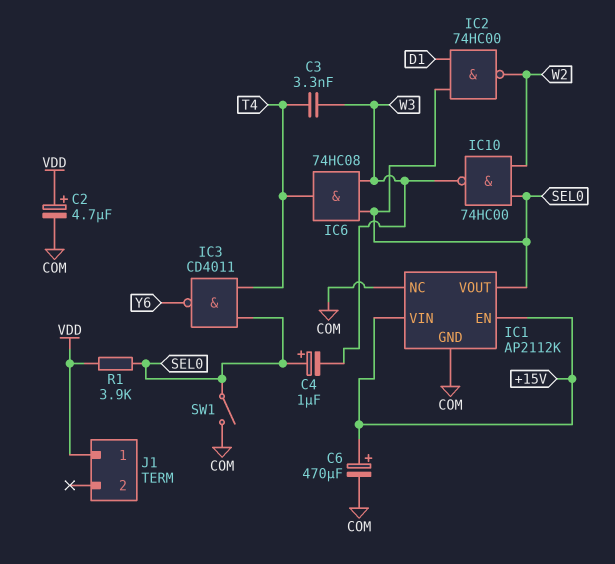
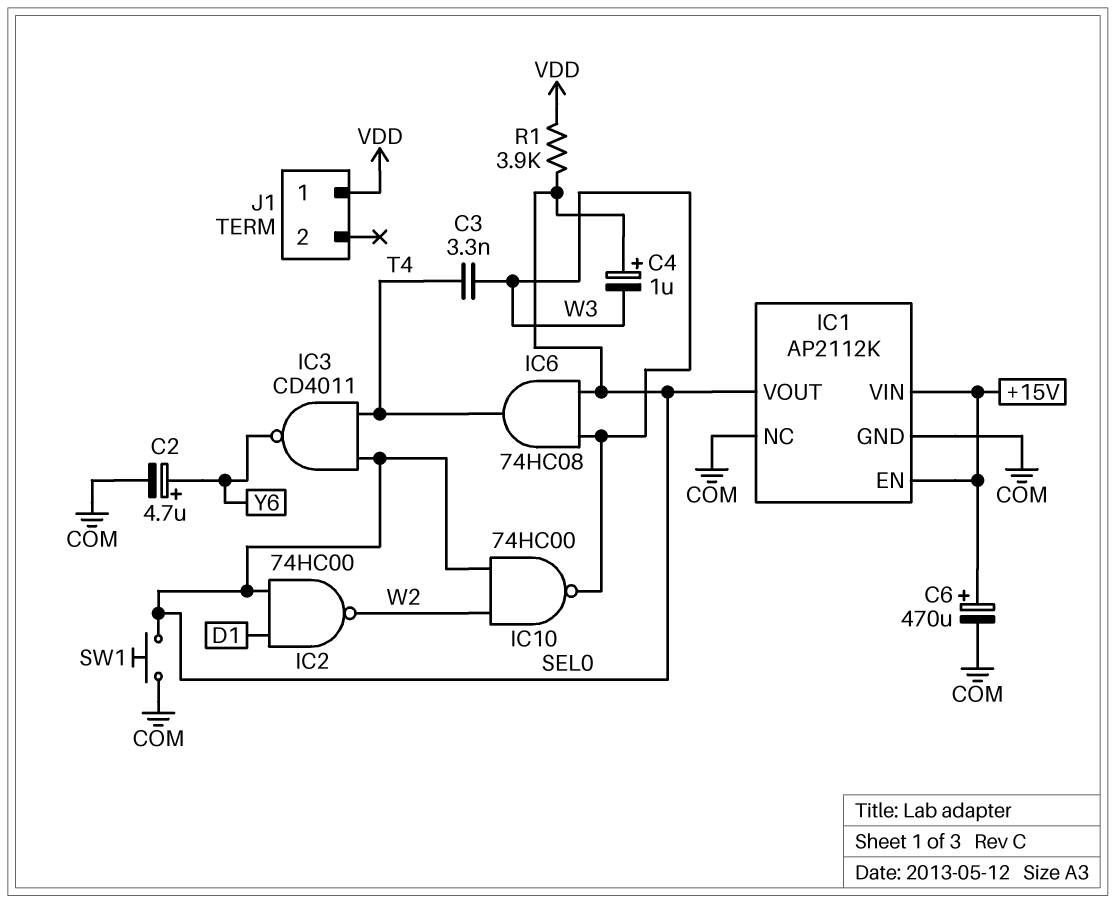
C2: 4.7uF (plus VDD, minus COM) -> 4.7uF (plus Y6, minus COM)
SW1: switch (COM, SEL0) -> button (COM, SEL0)

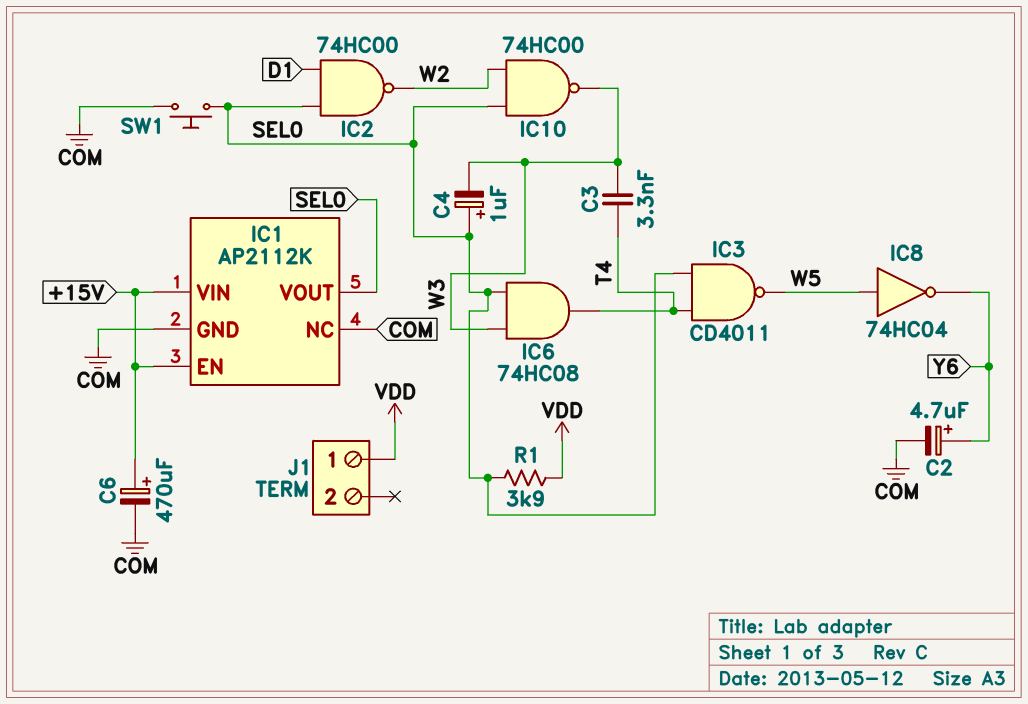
IC3: NAND CD4011 (in SEL0, in T4, out Y6) -> NAND CD4011 (in SEL0, in T4, out W5)
IC8: none -> NOT 74HC04 (in W5, out Y6)

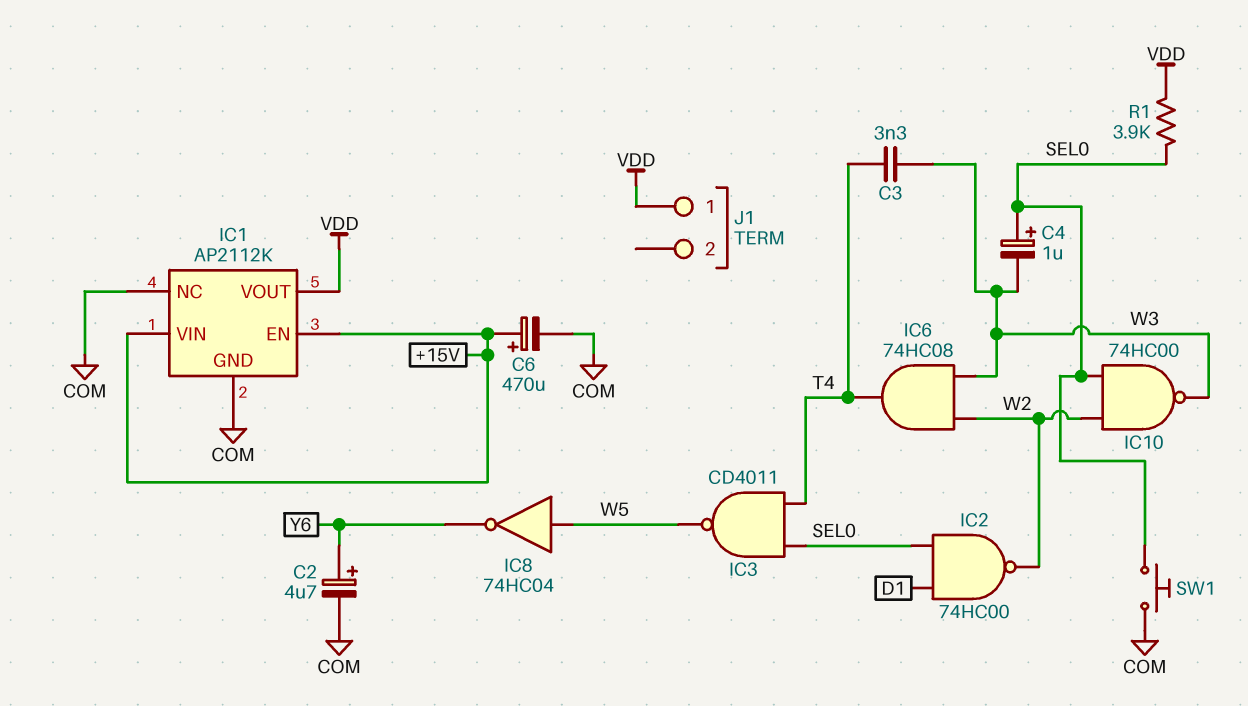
IC1 pin VOUT: SEL0 -> VDD
IC6: AND 74HC08 (in SEL0, in W3, out T4) -> AND 74HC08 (in W2, in W3, out T4)

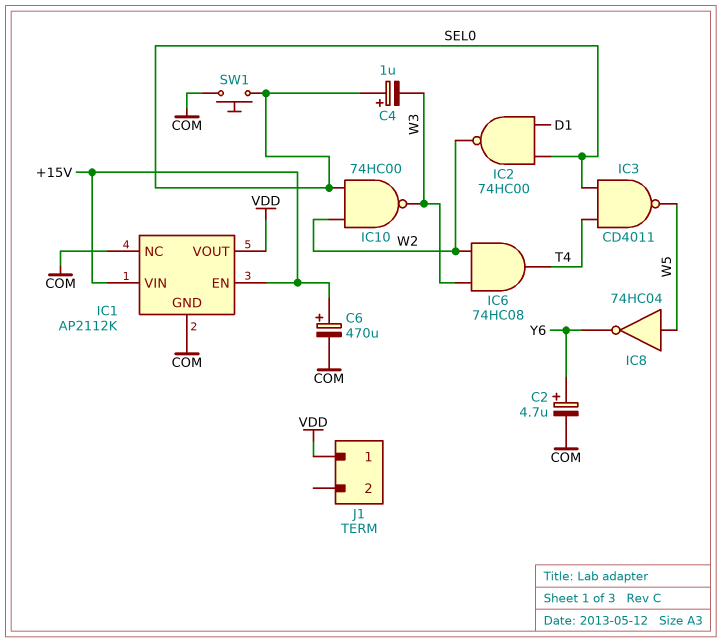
C3: 3.3nF (T4, W3) -> none
R1: 3.9k (SEL0, VDD) -> none

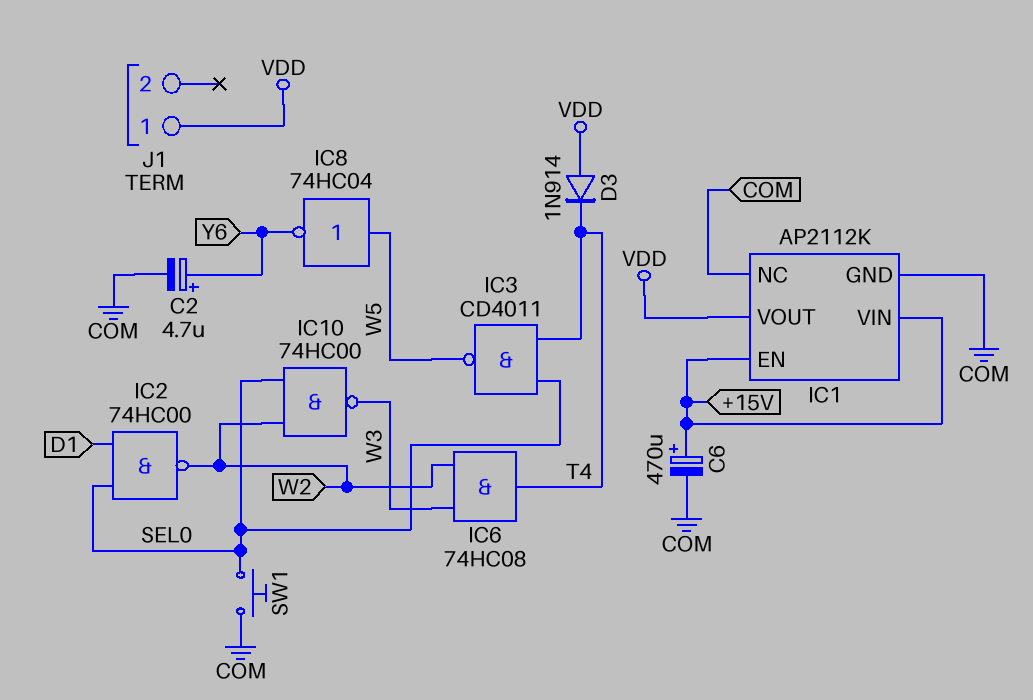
C4: 1uF (plus SEL0, minus W3) -> none
D3: none -> diode 1N914 (A VDD, K T4)

